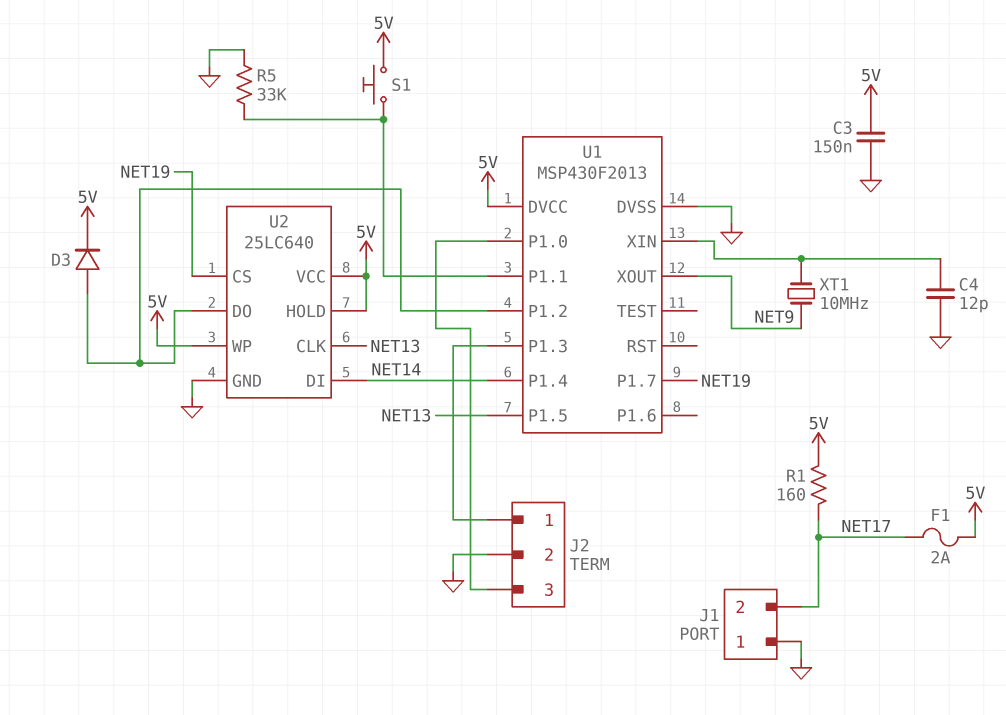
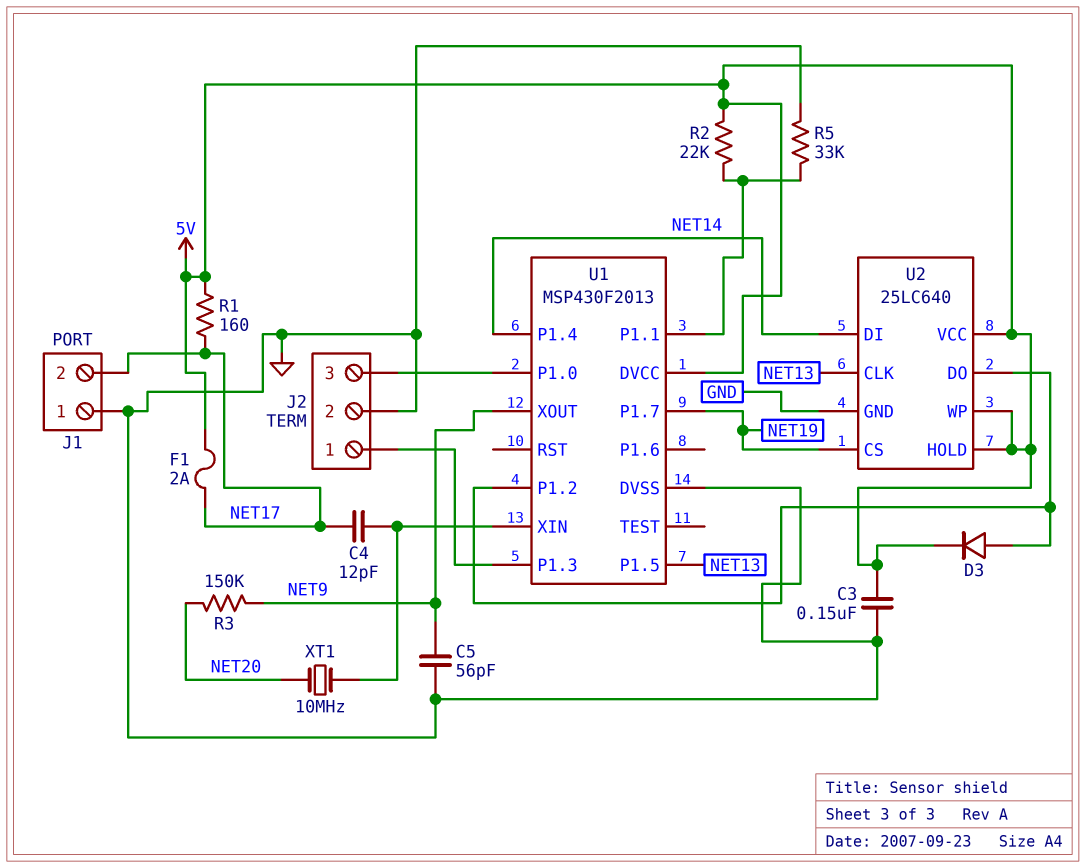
C4: 12pF (GND, U1/XIN) -> 12pF (NET17, U1/XIN)
C5: none -> 56pF (GND, NET9)
R2: none -> 22k (5V, U1/P1.1)
R3: none -> 150k (NET9, NET20)
S1: button (5V, U1/P1.1) -> none
XT1: 10MHz (NET9, U1/XIN) -> 10MHz (NET20, U1/XIN)

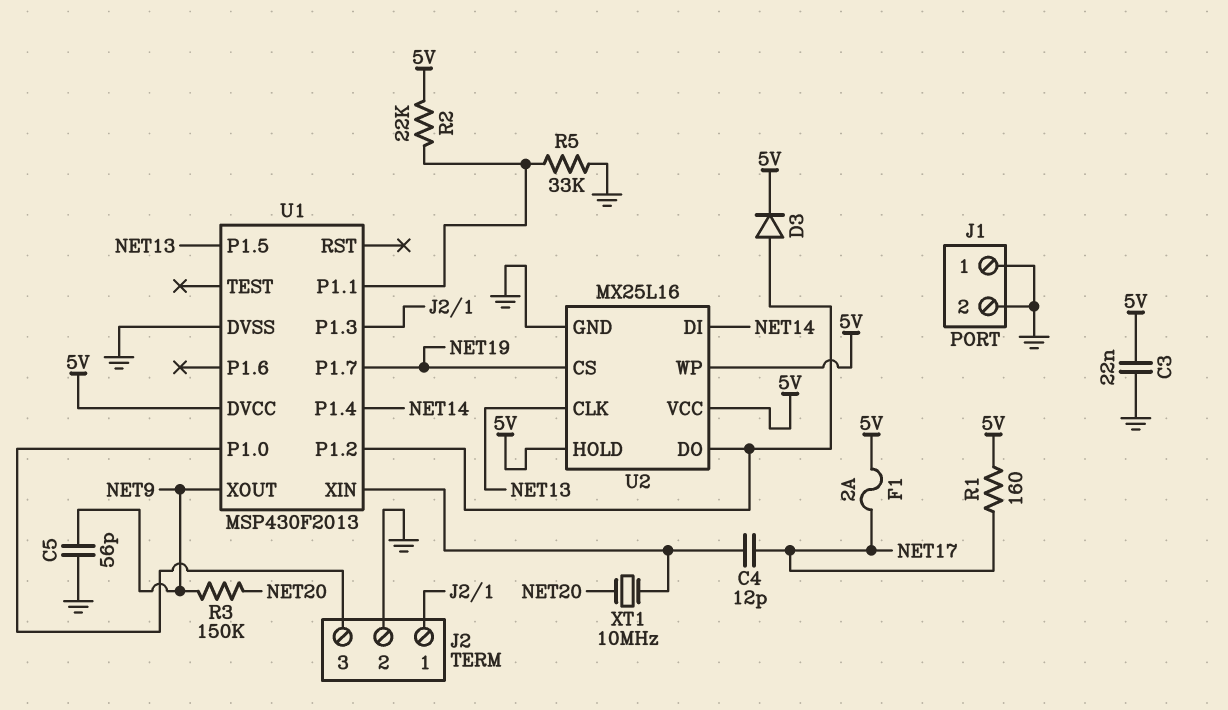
C3: 150nF (5V, GND) -> 22nF (5V, GND)
J1 pin 2: NET17 -> GND
U2: 25LC640 -> MX25L16

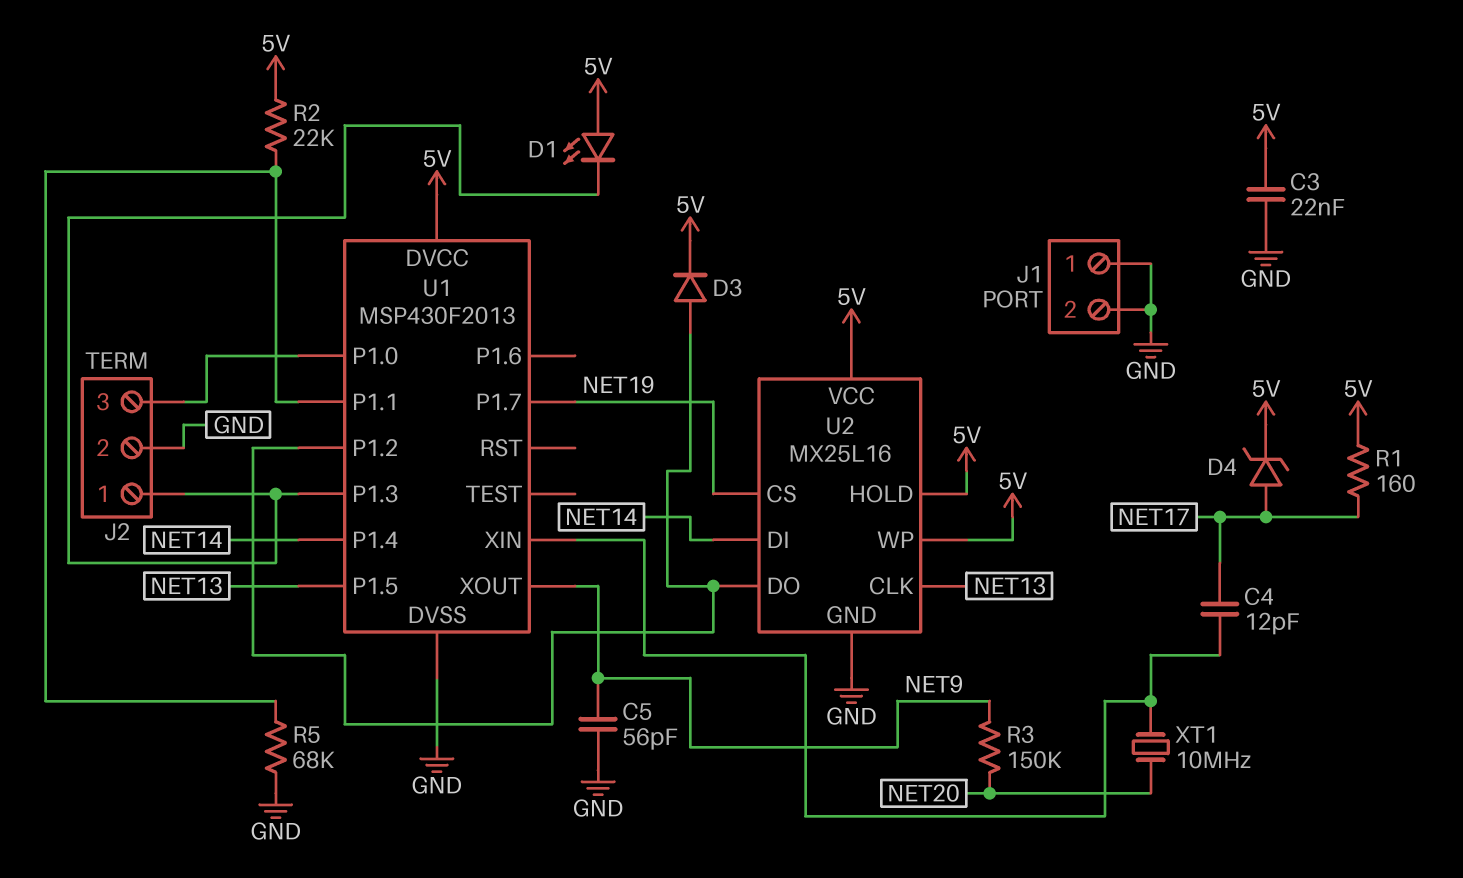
D1: none -> LED (A 5V, K J2/1)
D4: none -> zener (A NET17, K 5V)
F1: 2A (5V, NET17) -> none
R5: 33k (GND, U1/P1.1) -> 68k (GND, U1/P1.1)

